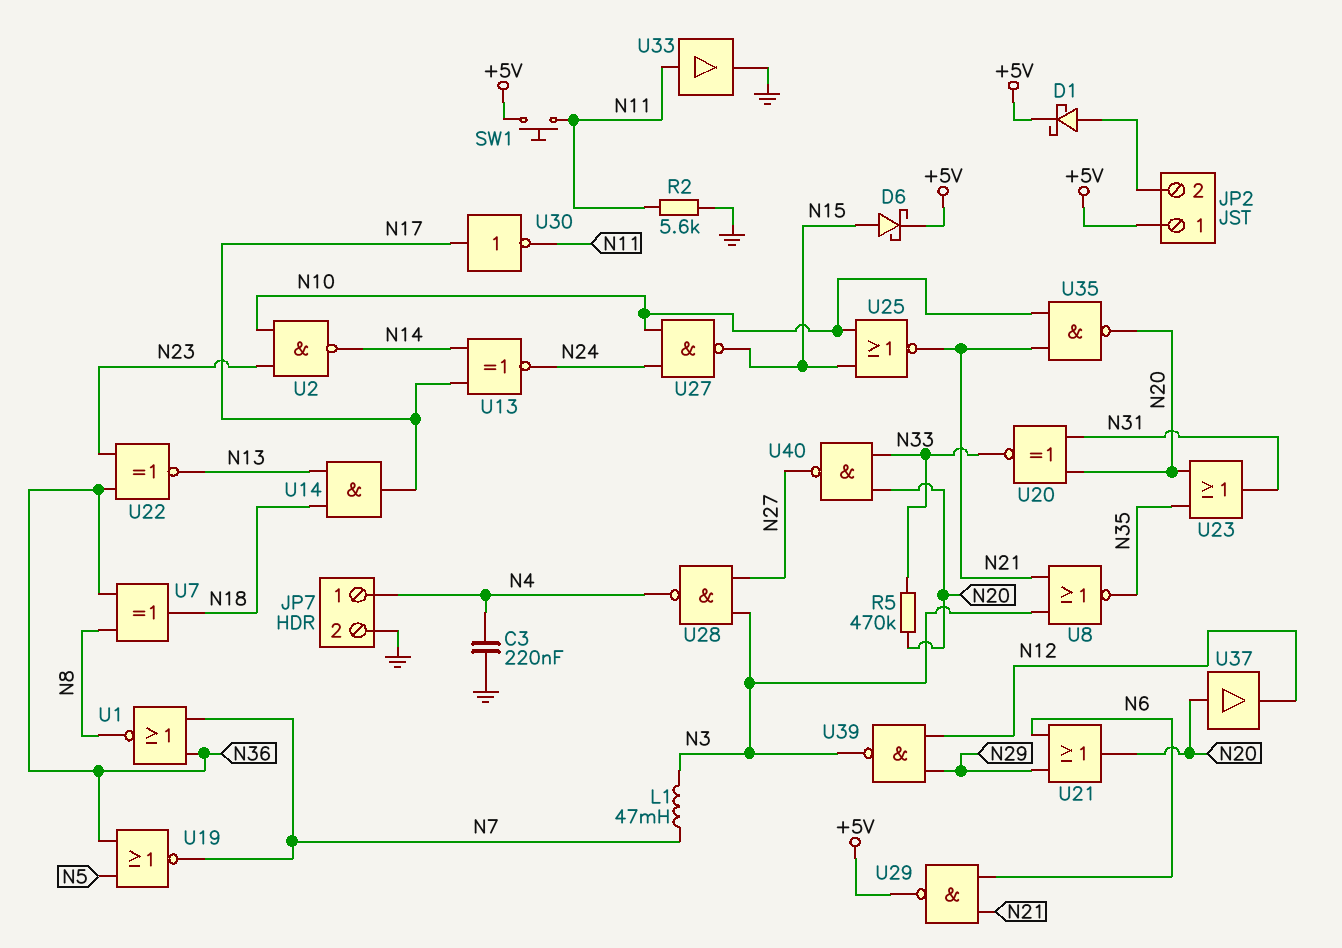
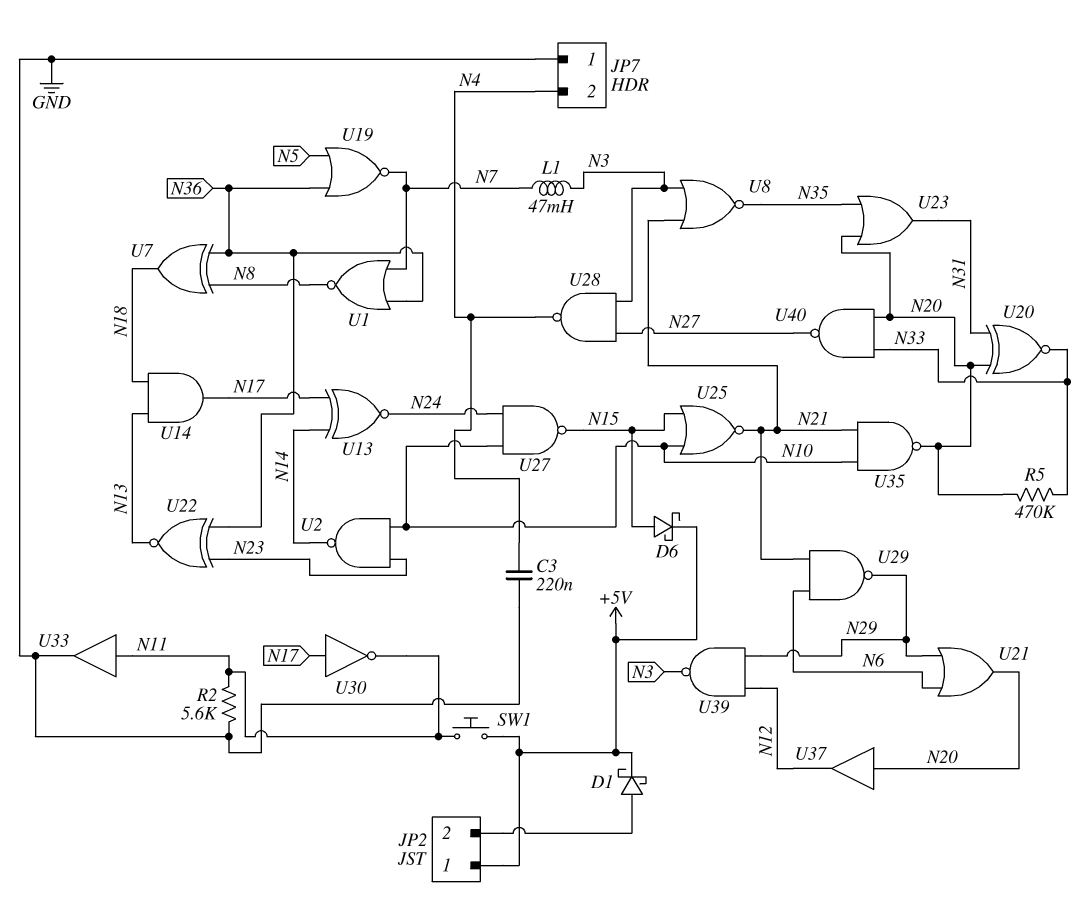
JP7 pin 1: N4 -> GND
JP7 pin 2: GND -> N4
U29: NAND (in N6, in N21, out +5V) -> NAND (in N6, in N21, out N29)

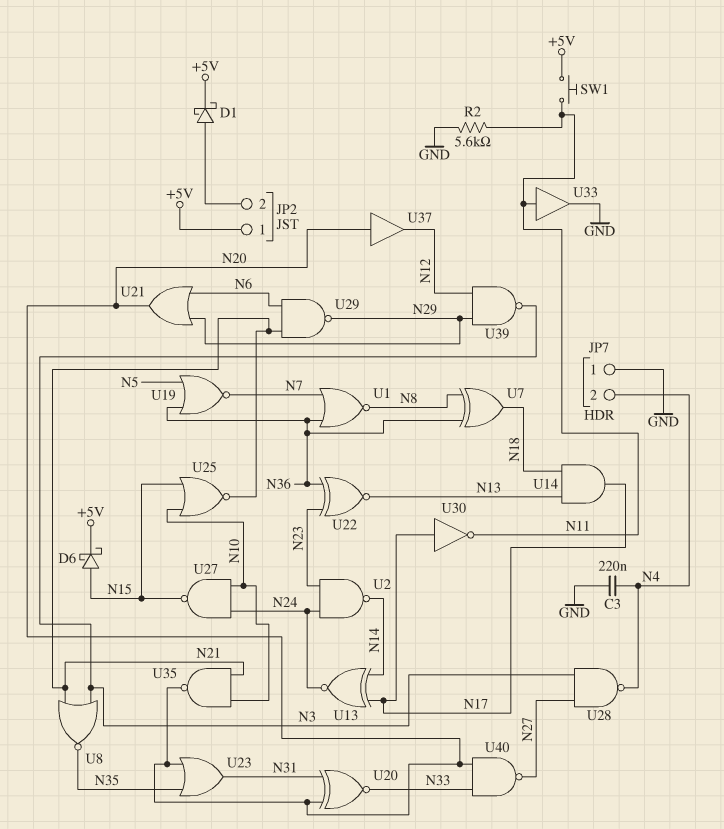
L1: 47mH (N3, N7) -> none
R5: 470k (N20, N33) -> none
U2: NAND (in N10, in N23, out N14) -> NAND (in N23, in N24, out N14)

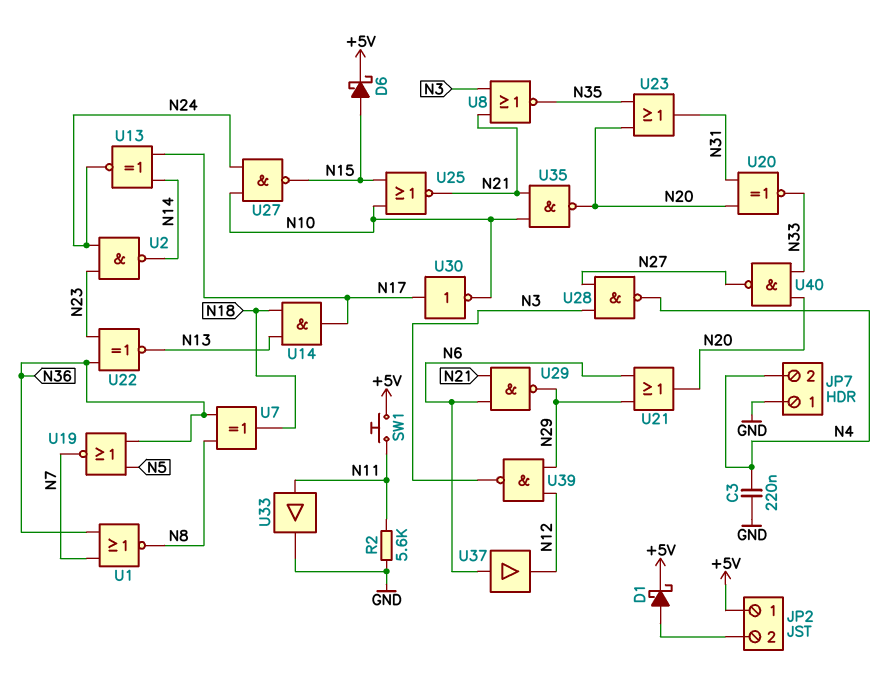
U30: NOT (in N17, out N11) -> NOT (in N17, out N10)
U37: buffer (in N20, out N12) -> buffer (in N6, out N12)

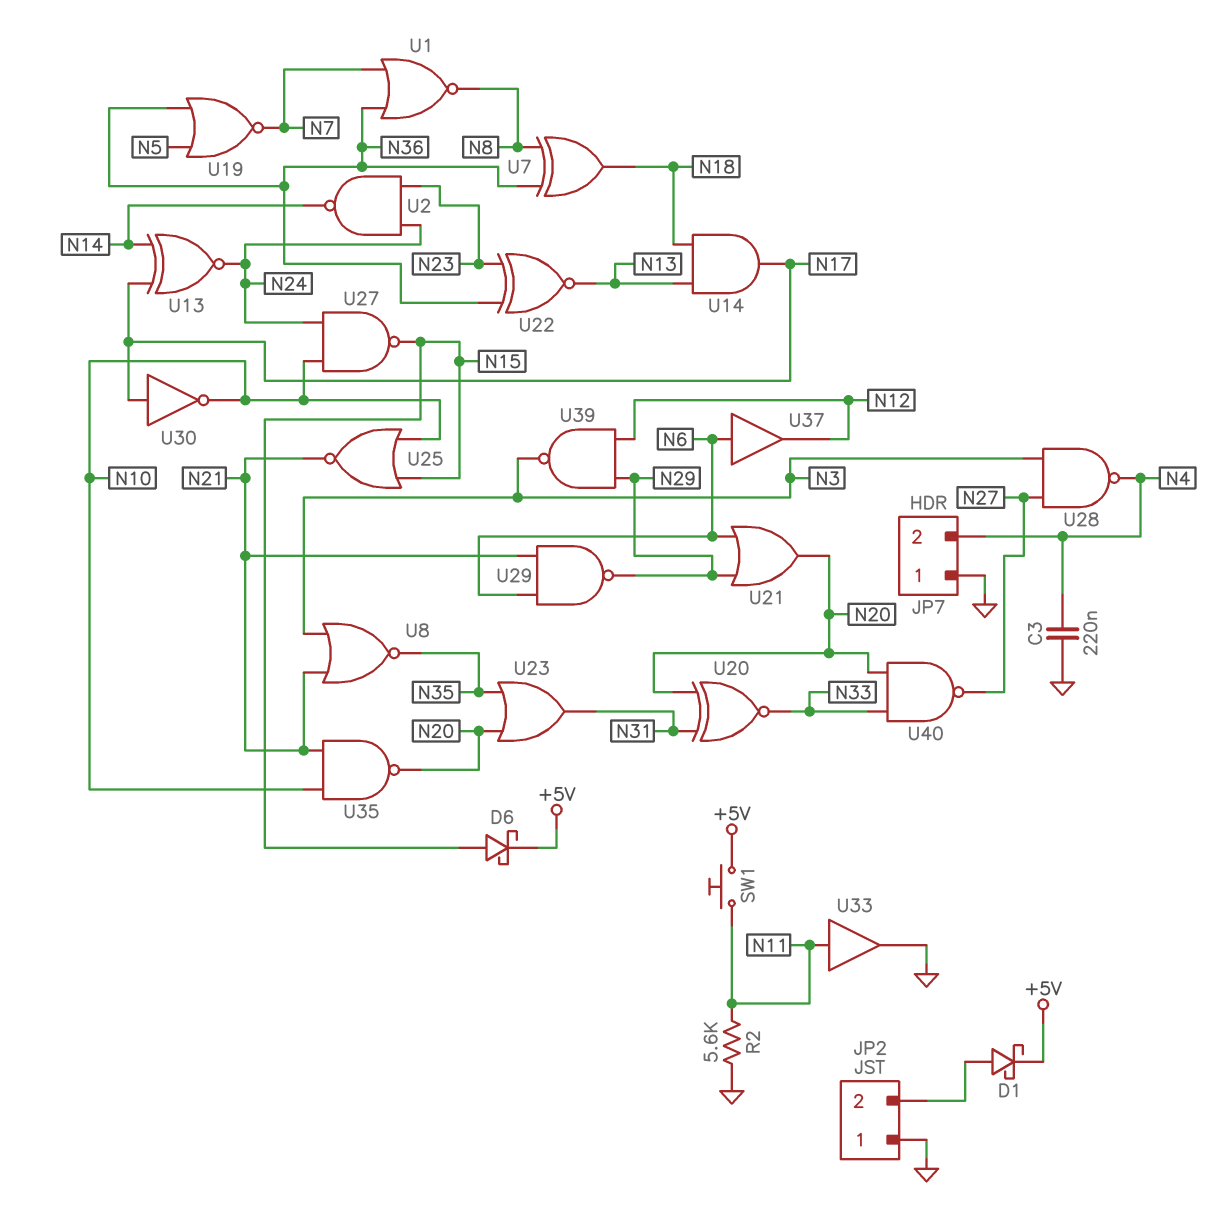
JP2 pin 1: +5V -> GND

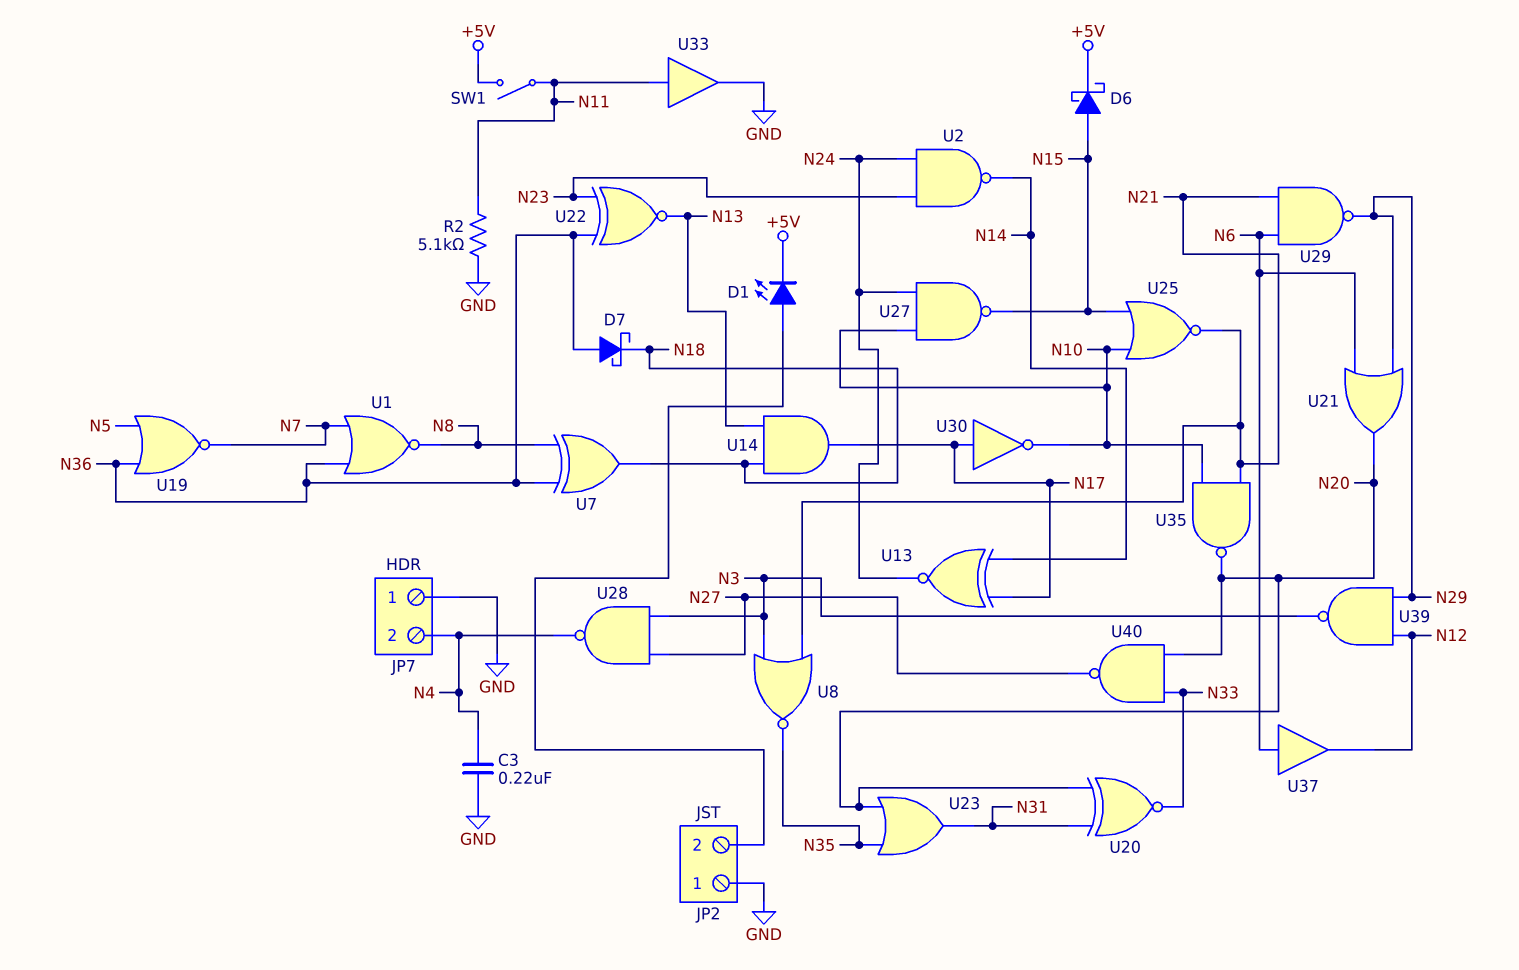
D1: schottky (A JP2/2, K +5V) -> LED (A JP2/2, K +5V)
D7: none -> schottky (A N36, K N18)
R2: 5.6k (GND, N11) -> 5.1k (GND, N11)
SW1: button (+5V, N11) -> switch (+5V, N11)

